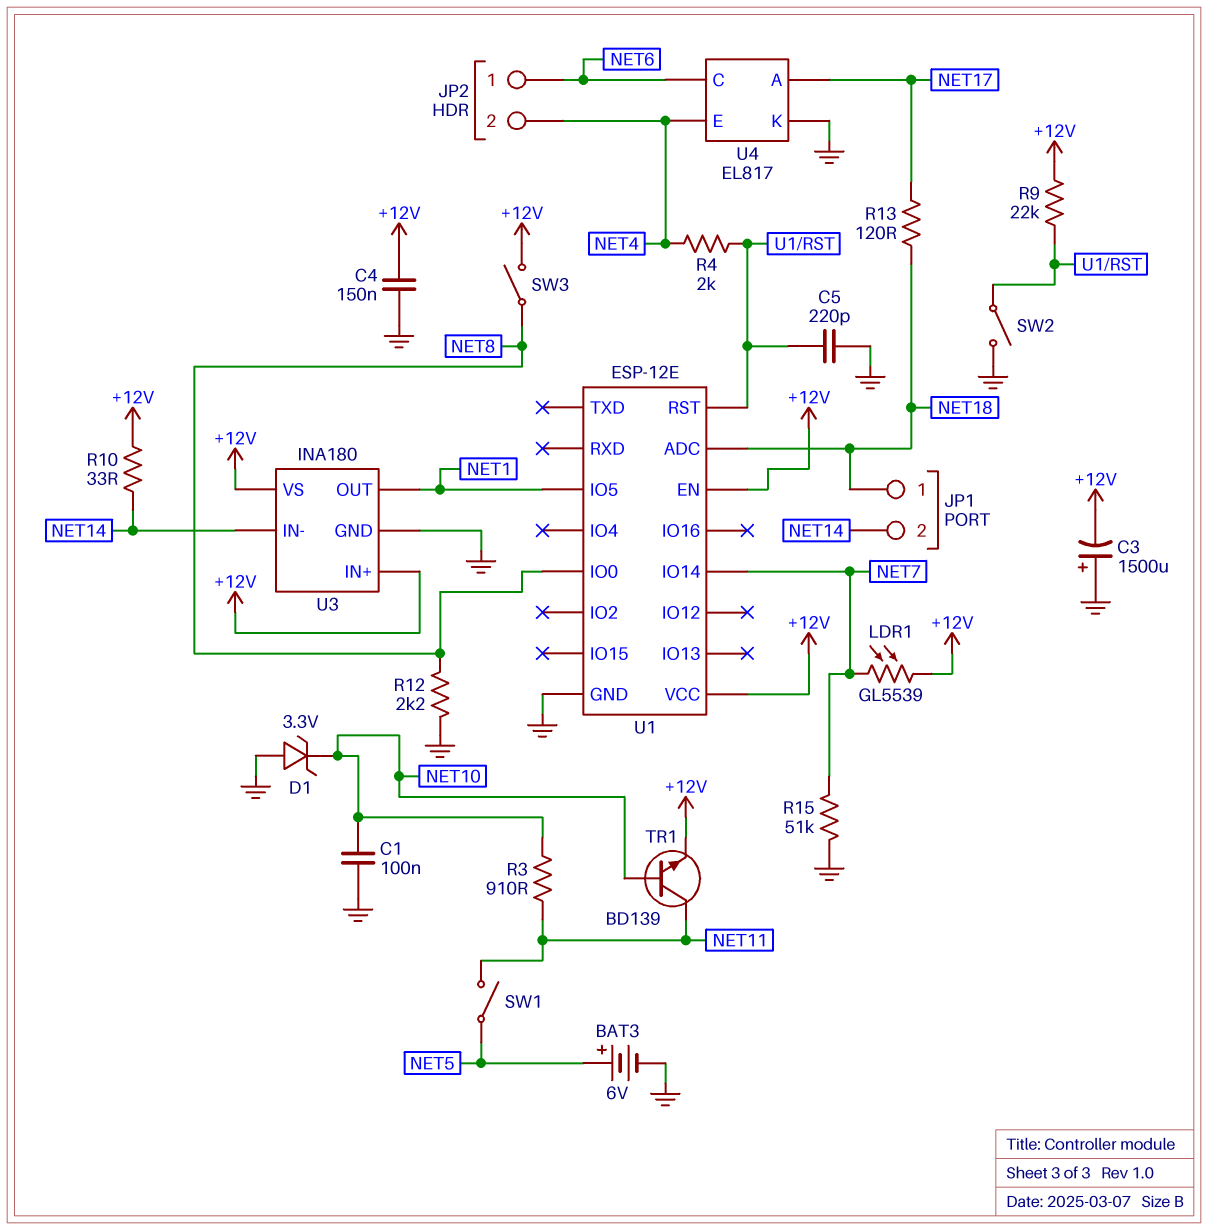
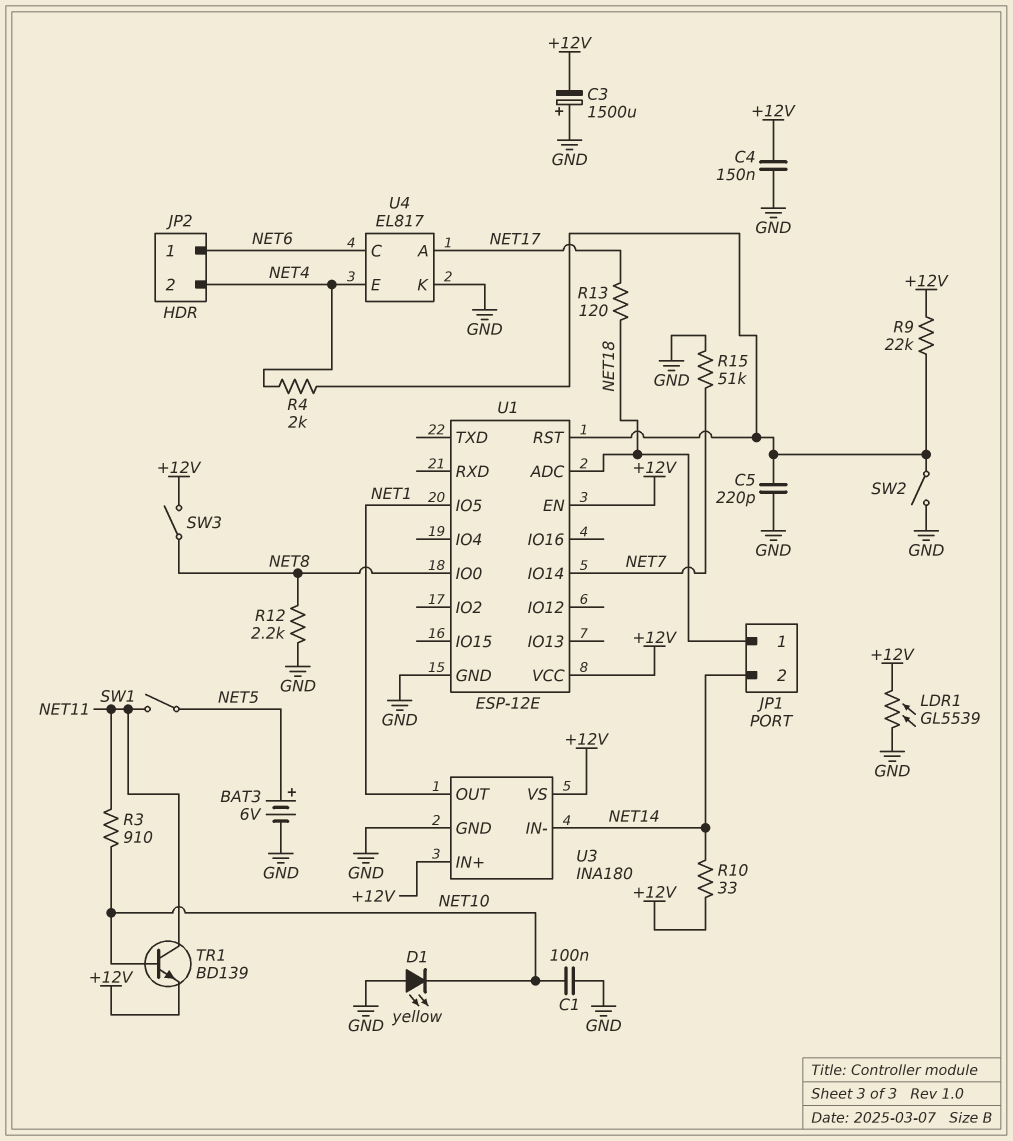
D1: zener 3.3V (A GND, K NET10) -> LED yellow (A GND, K NET10)
LDR1: GL5539 (+12V, NET7) -> GL5539 (+12V, GND)

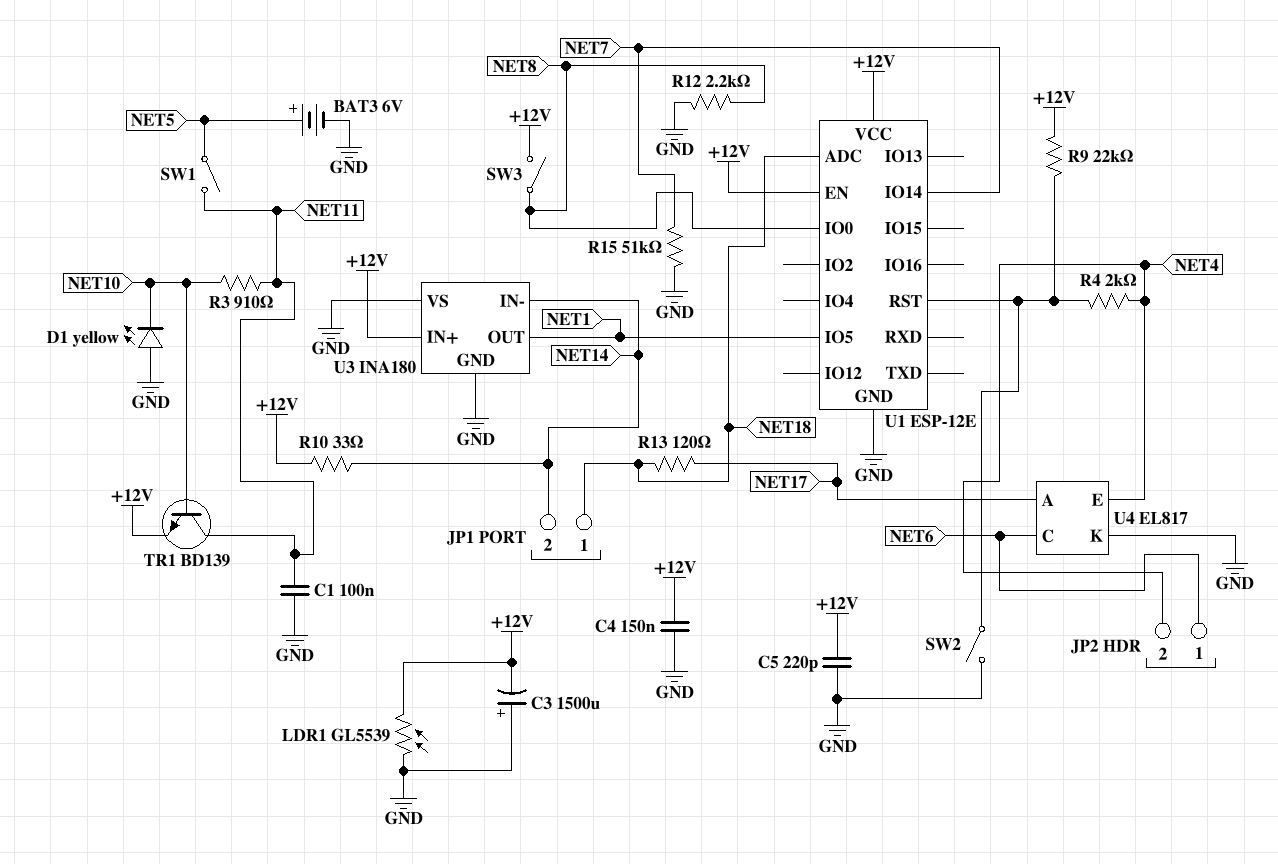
C1: 100nF (GND, NET10) -> 100nF (GND, NET11)
C5: 220pF (GND, U1/RST) -> 220pF (+12V, GND)
U3 pin VS: +12V -> GND

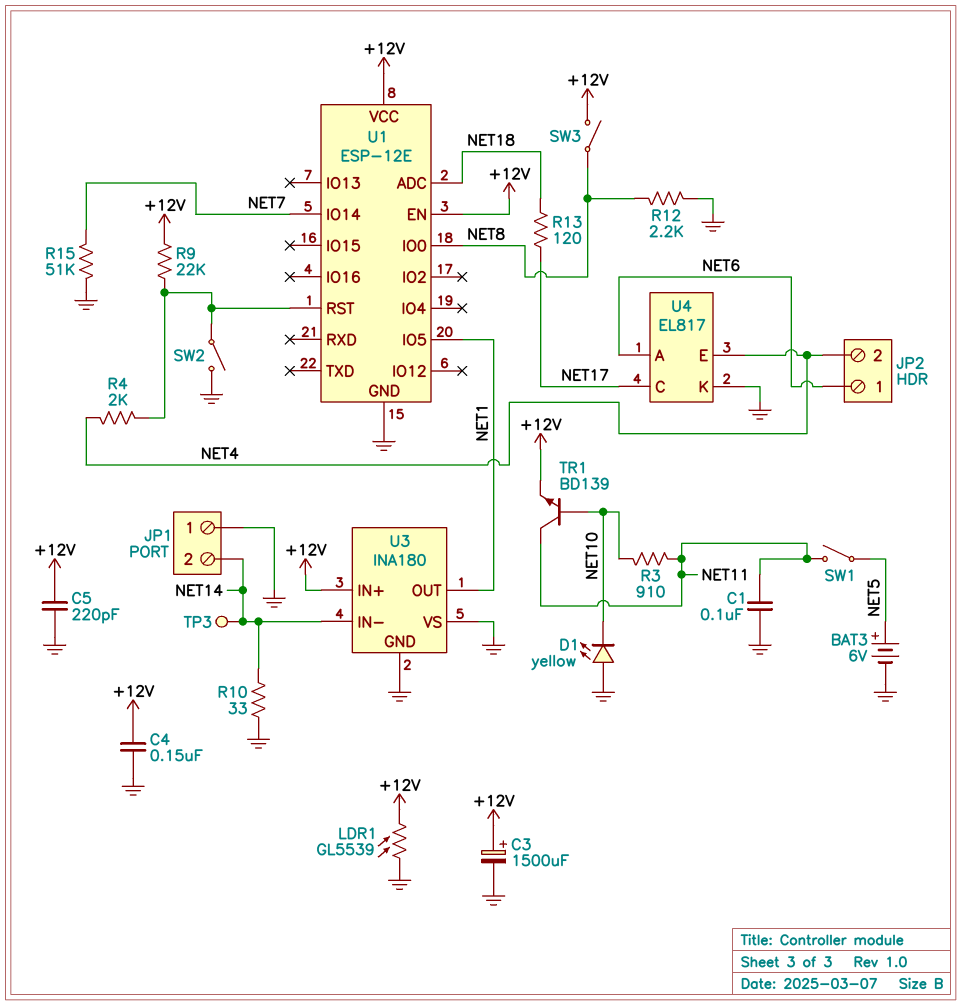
C3: 1500uF (plus GND, minus +12V) -> 1500uF (plus +12V, minus GND)
JP1 pin 1: NET18 -> GND
R10: 33 (+12V, NET14) -> 33 (GND, NET14)
TP3: none -> test point (NET14)
U4 pin A: NET17 -> NET6
U4 pin C: NET6 -> NET17

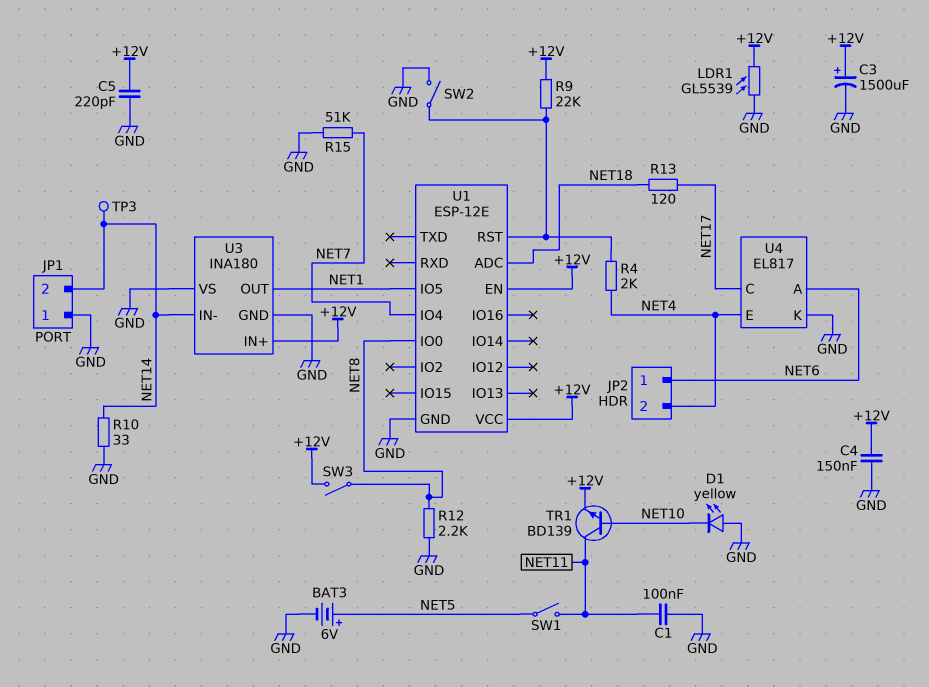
R3: 910 (NET10, NET11) -> none
U1 pin IO4: none -> NET7
U1 pin IO14: NET7 -> none

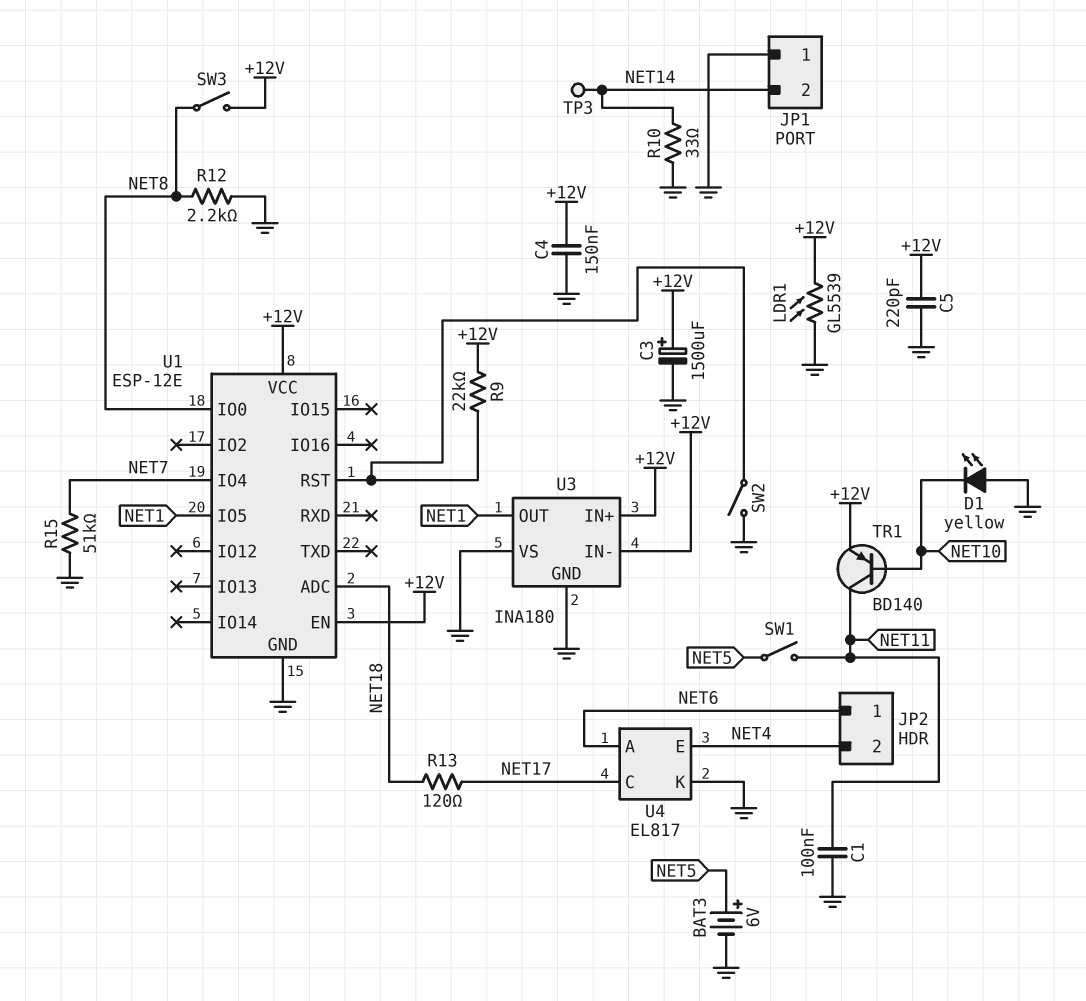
R4: 2k (NET4, U1/RST) -> none
TR1: NPN BD139 (B NET10, C NET11, E +12V) -> PNP BD140 (B NET10, C NET11, E +12V)
U3 pin IN-: NET14 -> +12V

